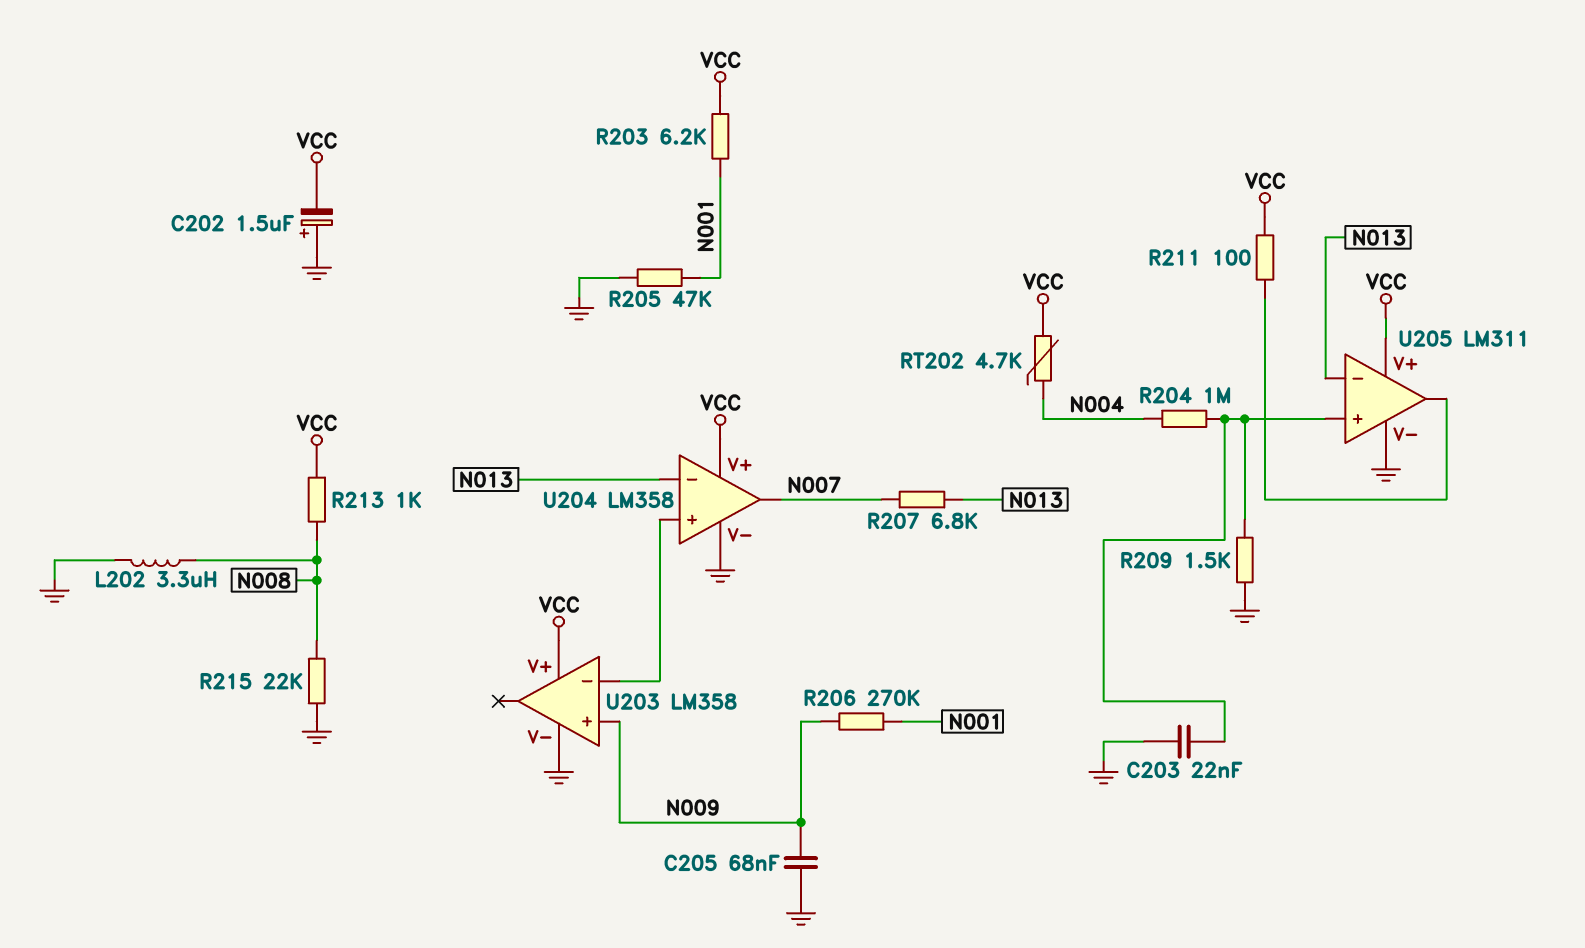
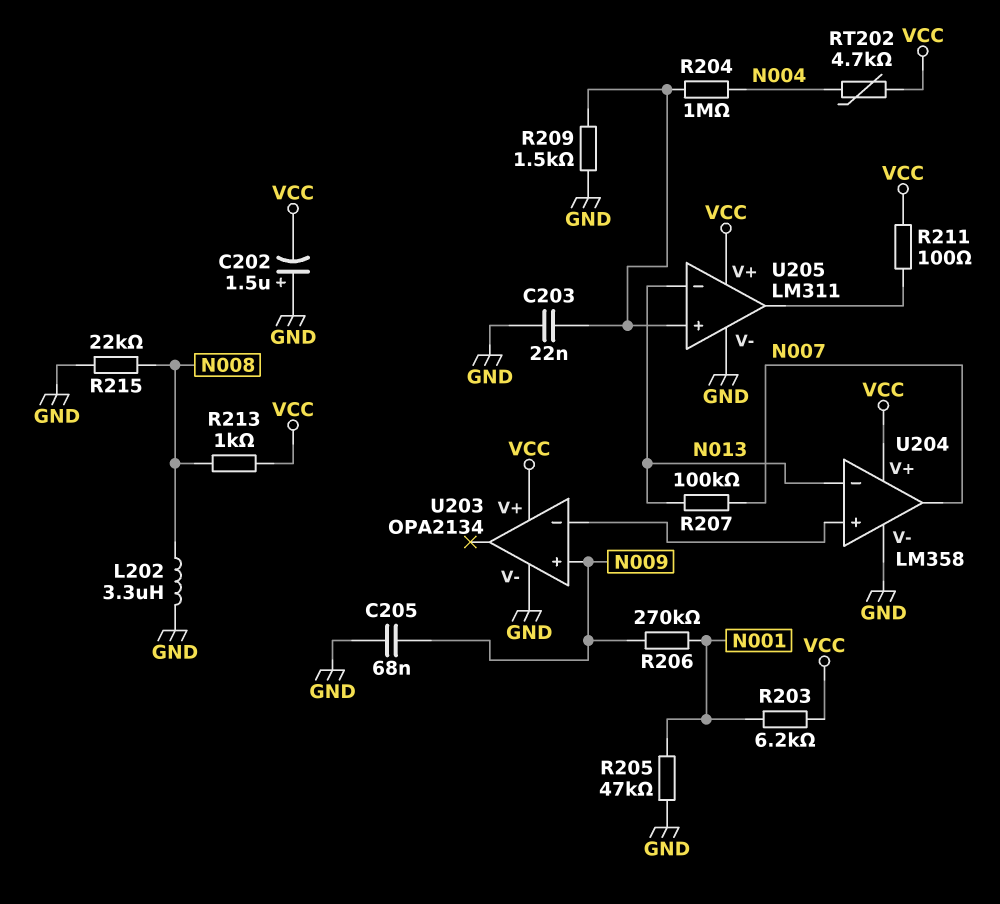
R207: 6.8k (N007, N013) -> 100k (N007, N013)
U203: LM358 -> OPA2134

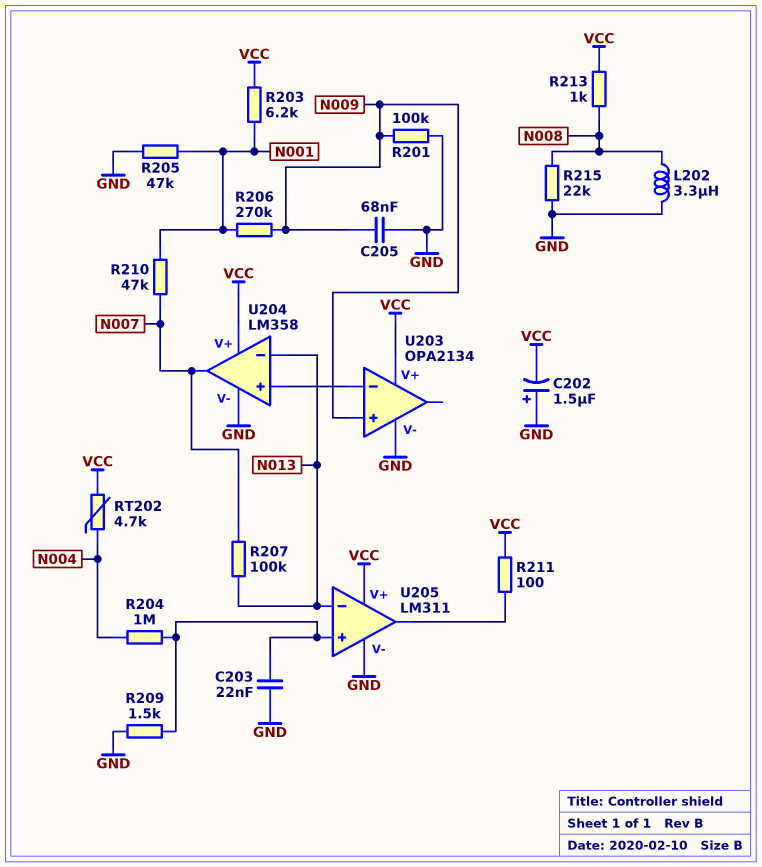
R201: none -> 100k (GND, N009)
R210: none -> 47k (N001, N007)

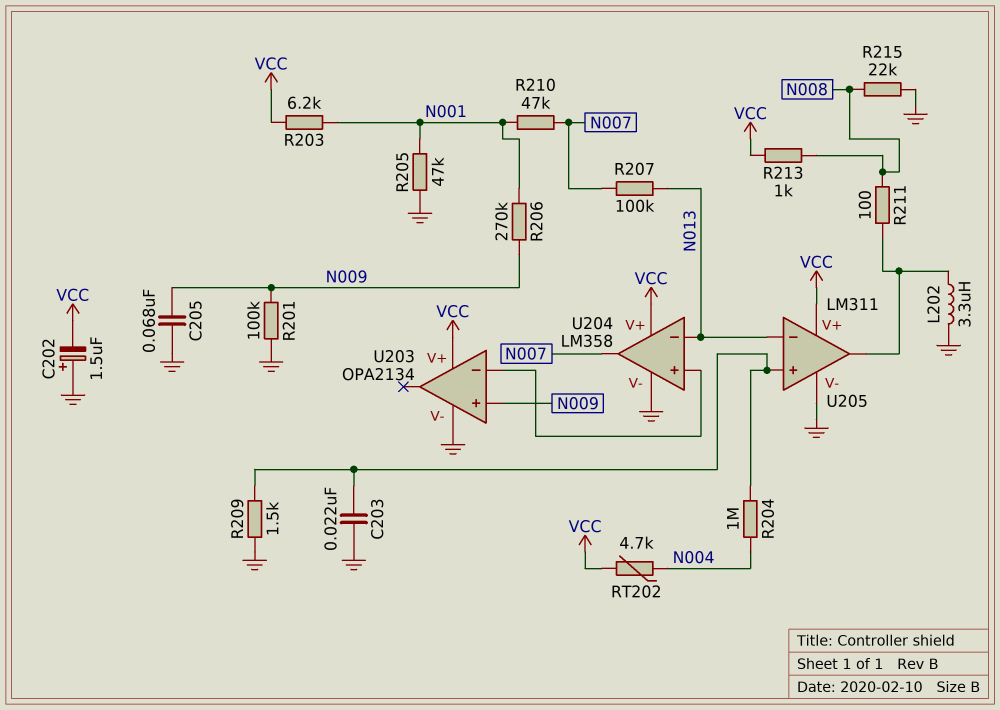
L202: 3.3uH (GND, N008) -> 3.3uH (GND, U205/out)
R211: 100 (U205/out, VCC) -> 100 (N008, U205/out)

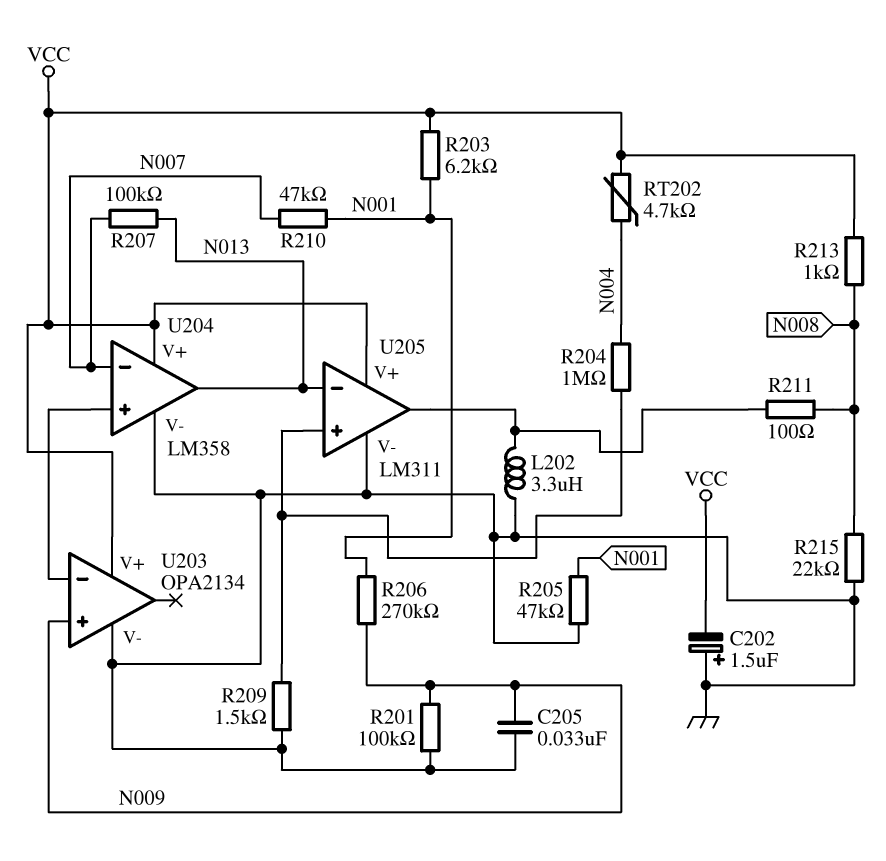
C203: 22nF (GND, U205/in+) -> none
C205: 68nF (GND, N009) -> 33nF (GND, N009)
U204 pin in-: N013 -> N007
U204 pin out: N007 -> N013

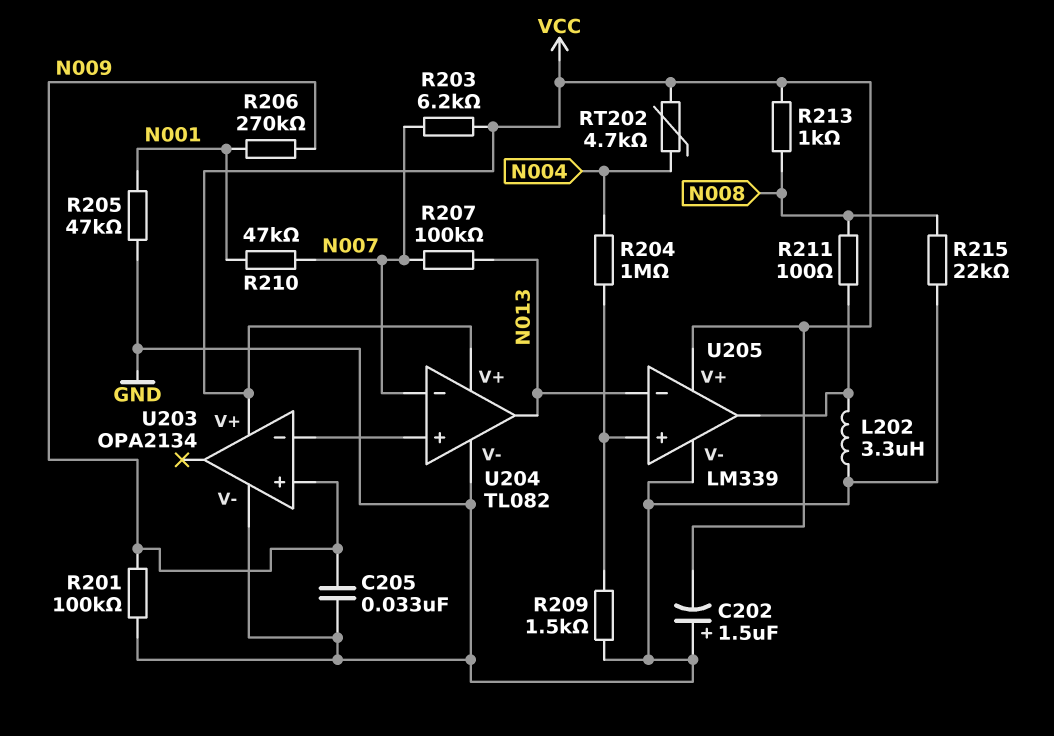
R203: 6.2k (N001, VCC) -> 6.2k (N007, VCC)
U204: LM358 -> TL082
U205: LM311 -> LM339

